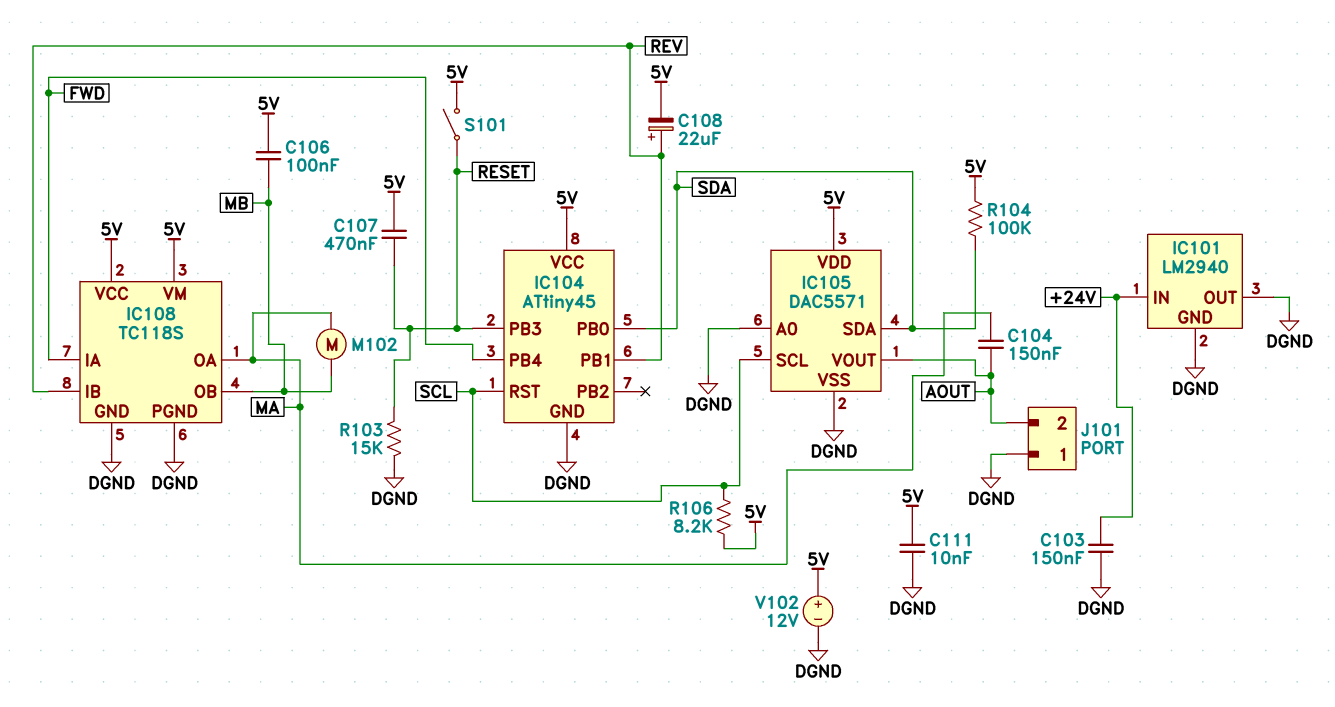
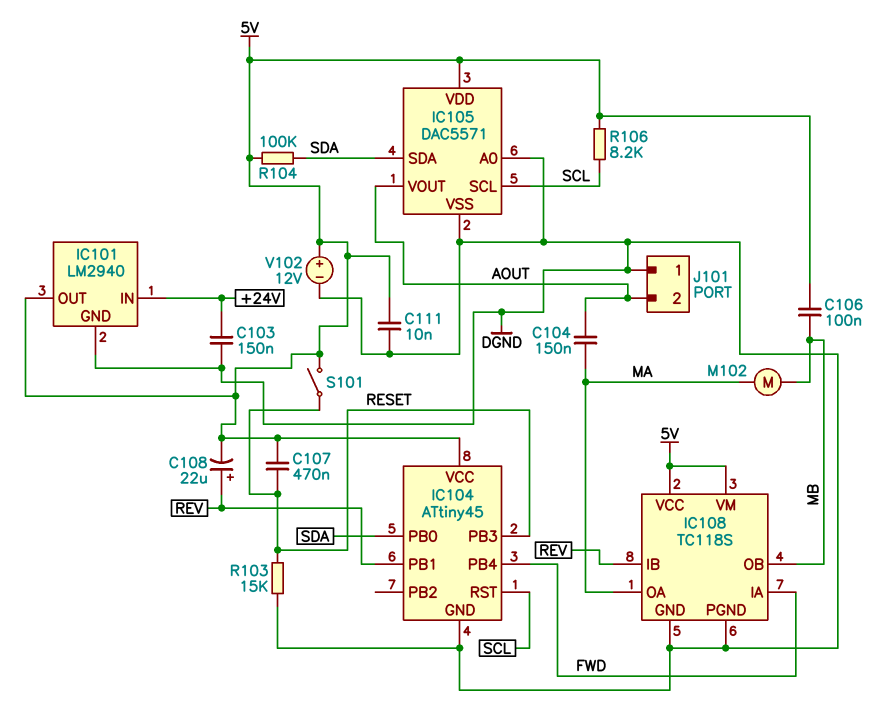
IC101 pin OUT: DGND -> 5V

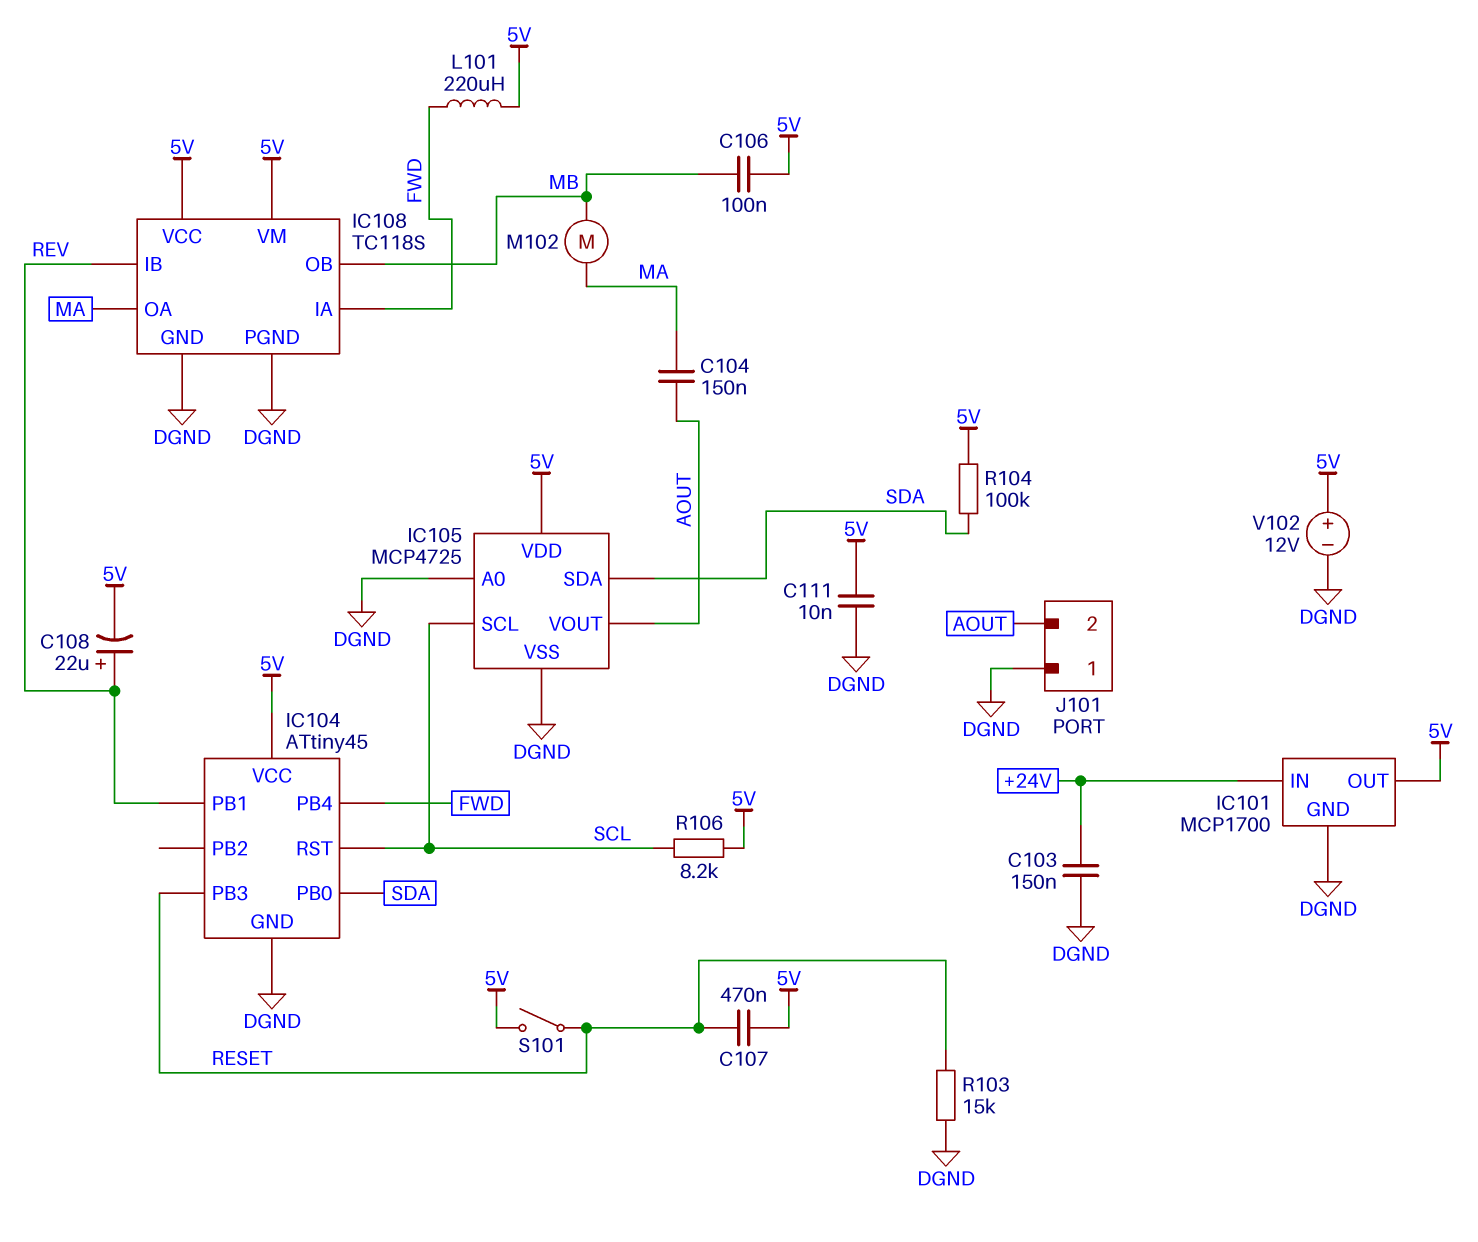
IC101: LM2940 -> MCP1700
IC105: DAC5571 -> MCP4725
L101: none -> 220uH (5V, FWD)

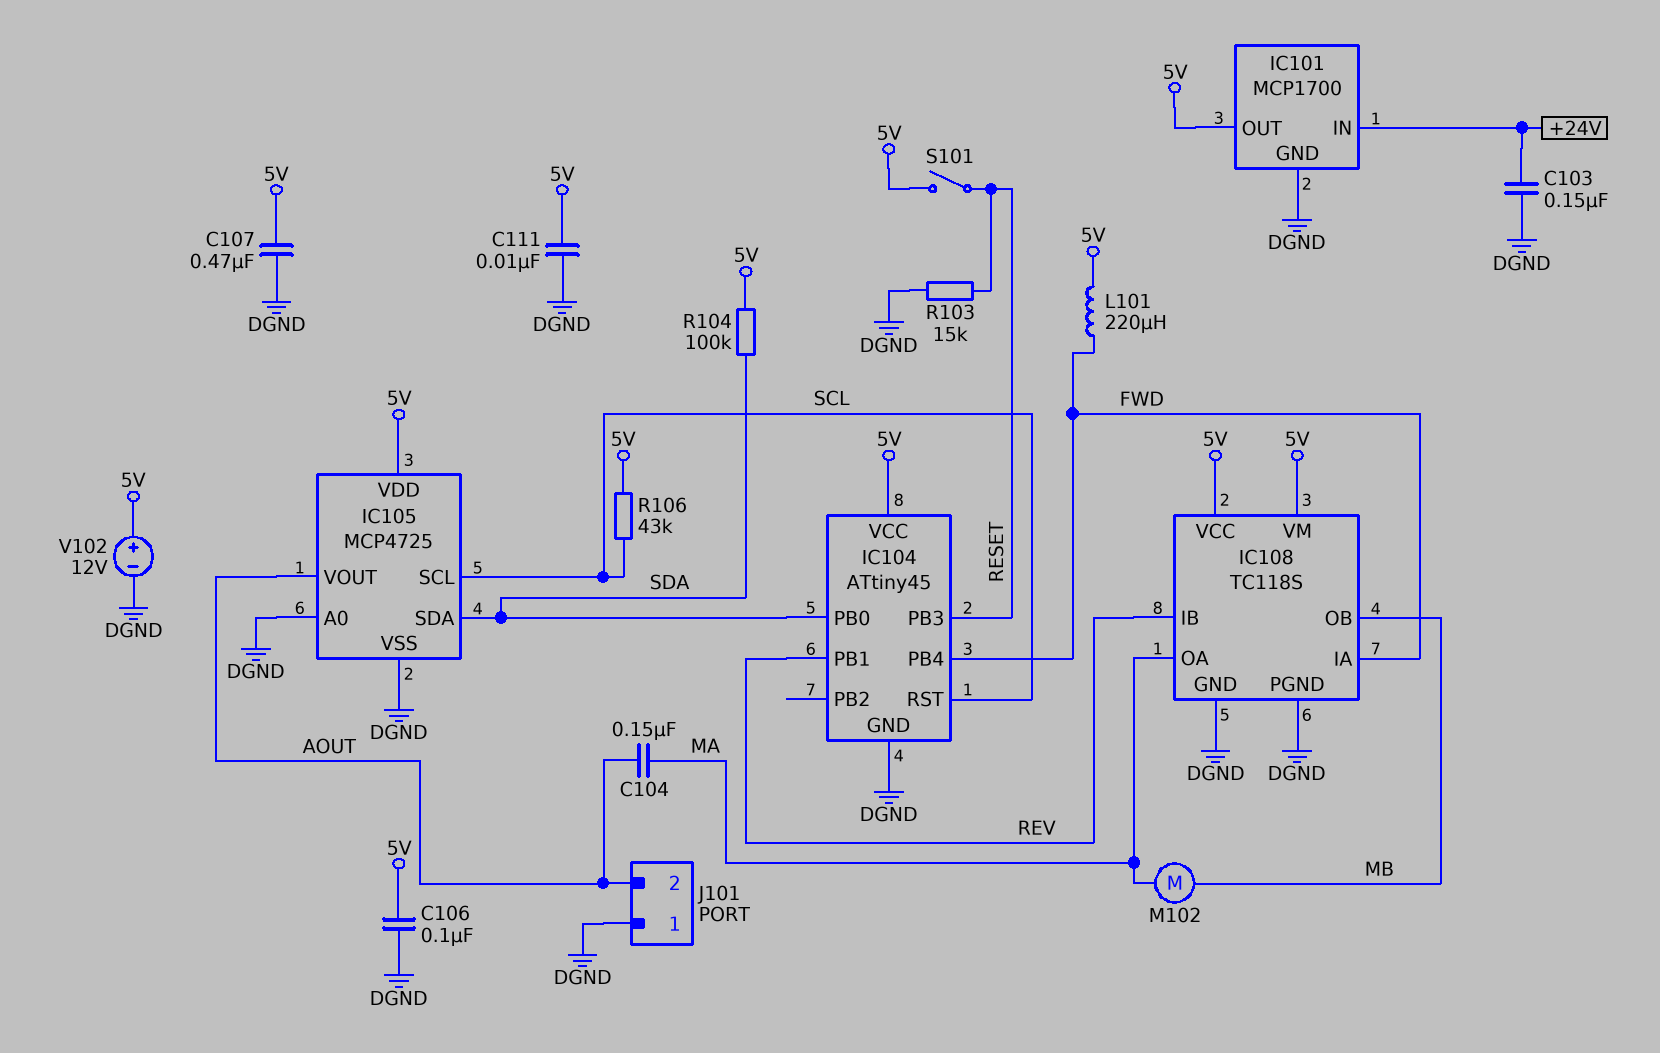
C106: 100nF (5V, MB) -> 100nF (5V, DGND)
C107: 470nF (5V, RESET) -> 470nF (5V, DGND)
C108: 22uF (plus REV, minus 5V) -> none
R106: 8.2k (5V, SCL) -> 43k (5V, SCL)

